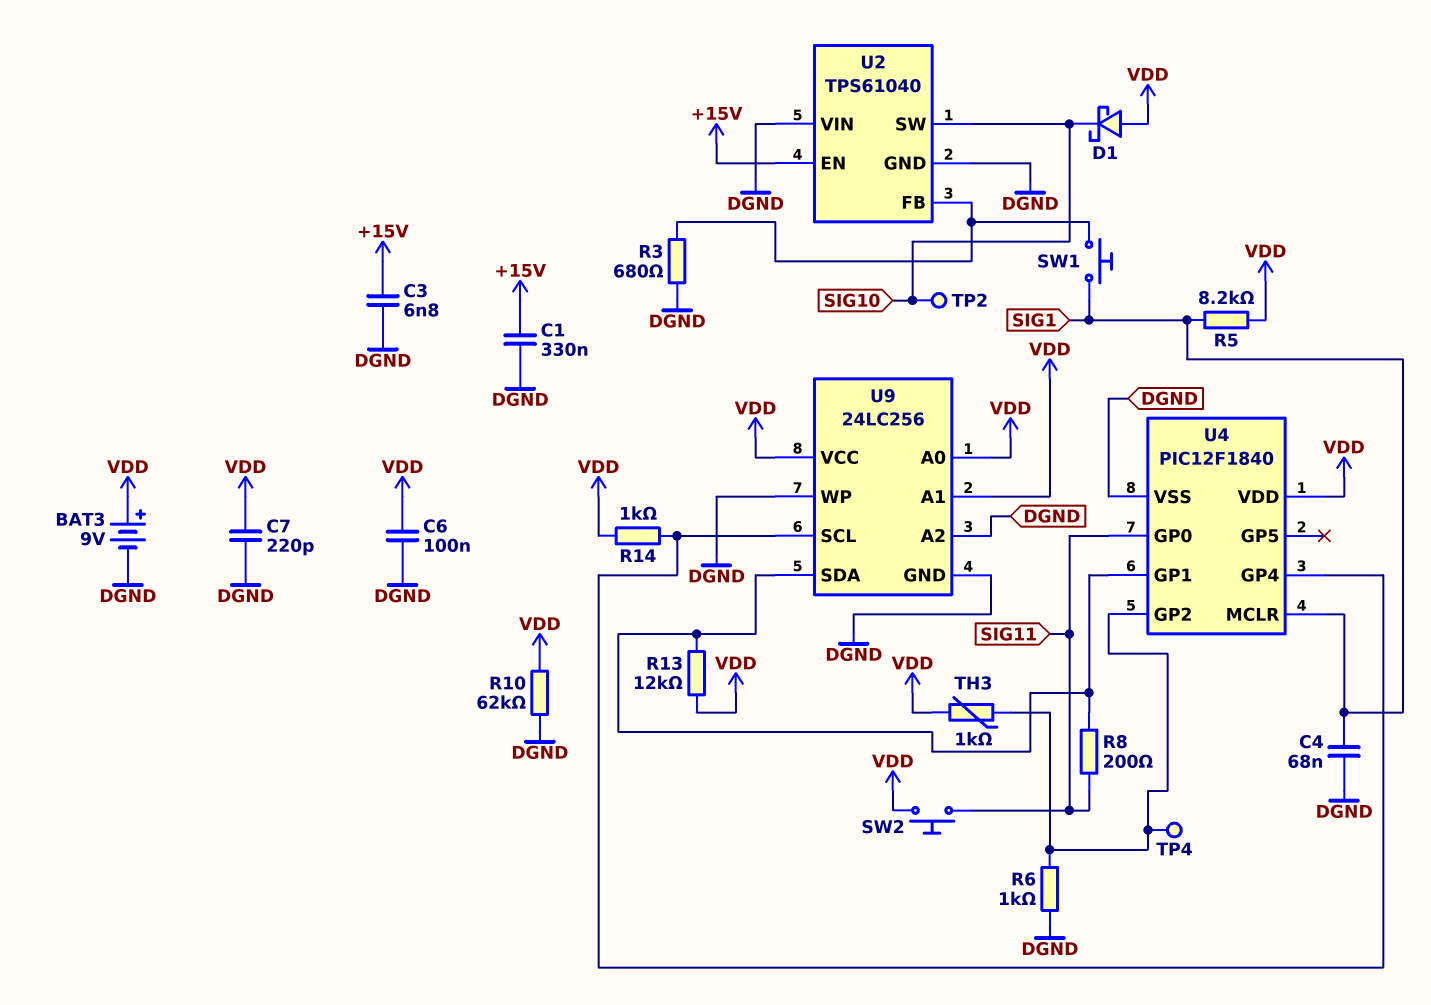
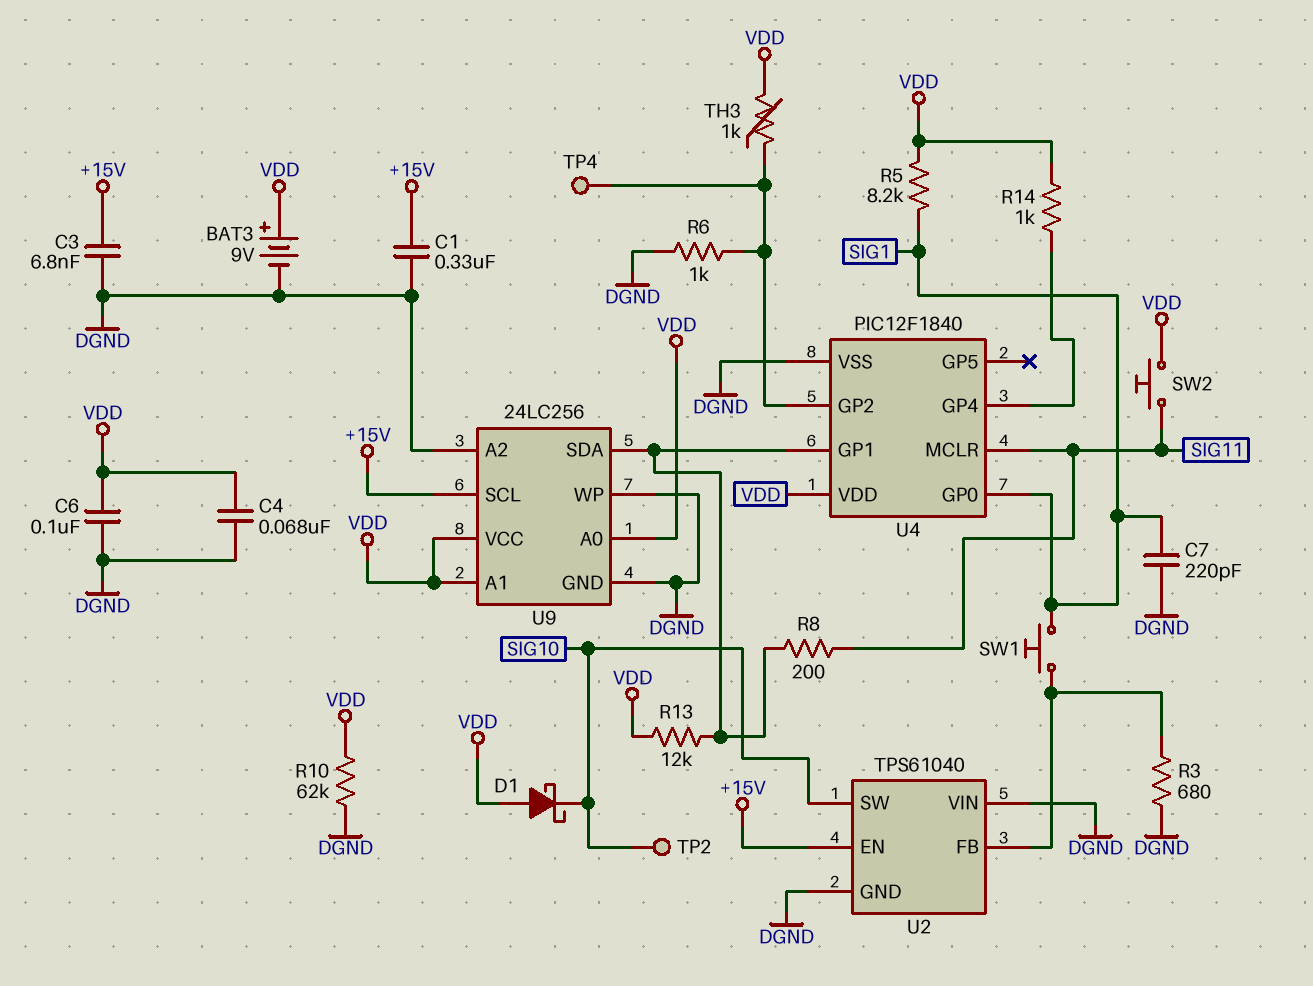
C4: 68nF (DGND, SIG1) -> 68nF (DGND, VDD)
C7: 220pF (DGND, VDD) -> 220pF (DGND, SIG1)
U4 pin GP0: SIG11 -> SIG1
U4 pin MCLR: SIG1 -> SIG11
U9 pin SCL: U4/GP4 -> +15V

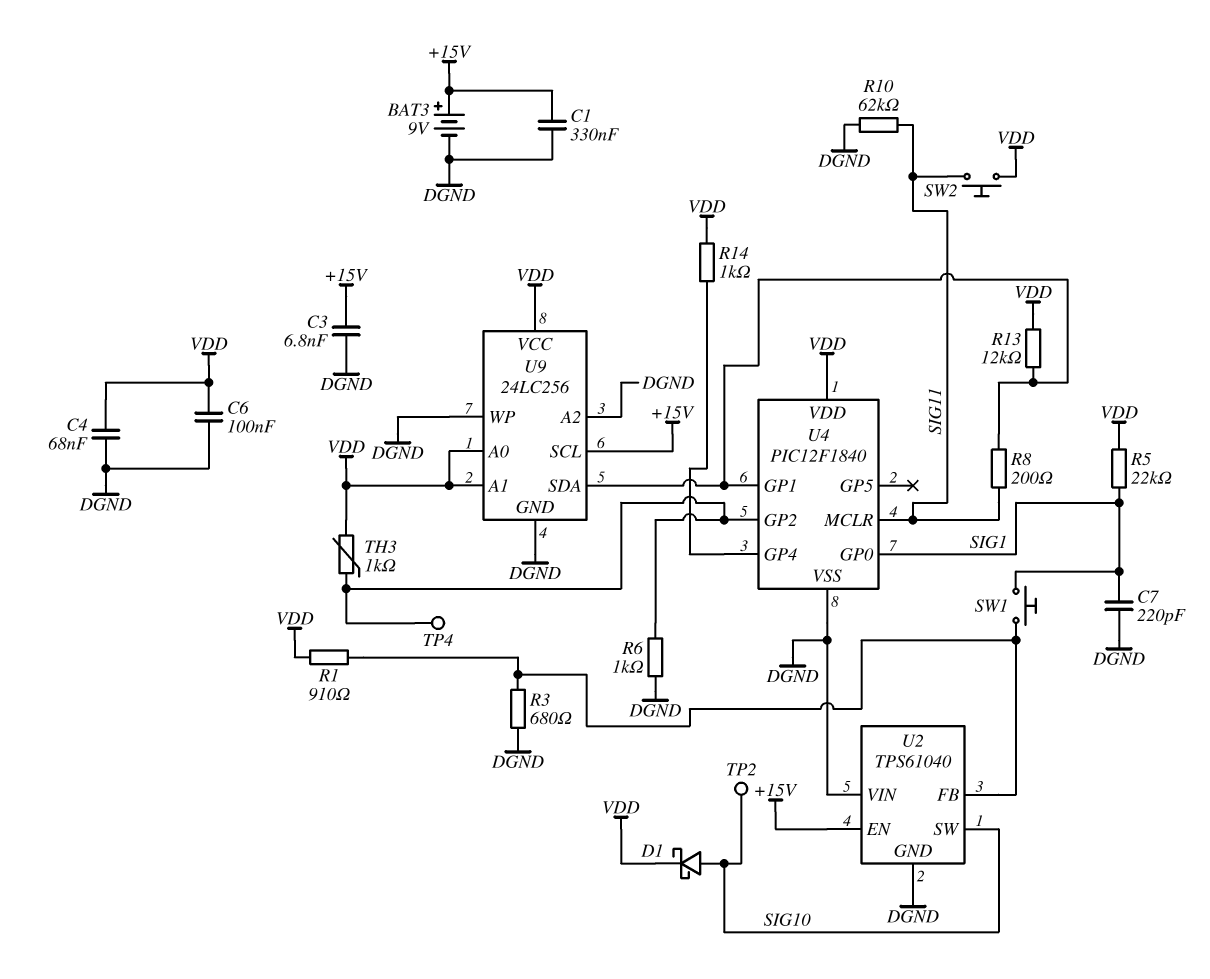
BAT3: 9V (plus VDD, minus DGND) -> 9V (plus +15V, minus DGND)
D1: schottky (A VDD, K SIG10) -> schottky (A SIG10, K VDD)
R1: none -> 910 (U2/FB, VDD)
R5: 8.2k (SIG1, VDD) -> 22k (SIG1, VDD)
R10: 62k (DGND, VDD) -> 62k (DGND, SIG11)

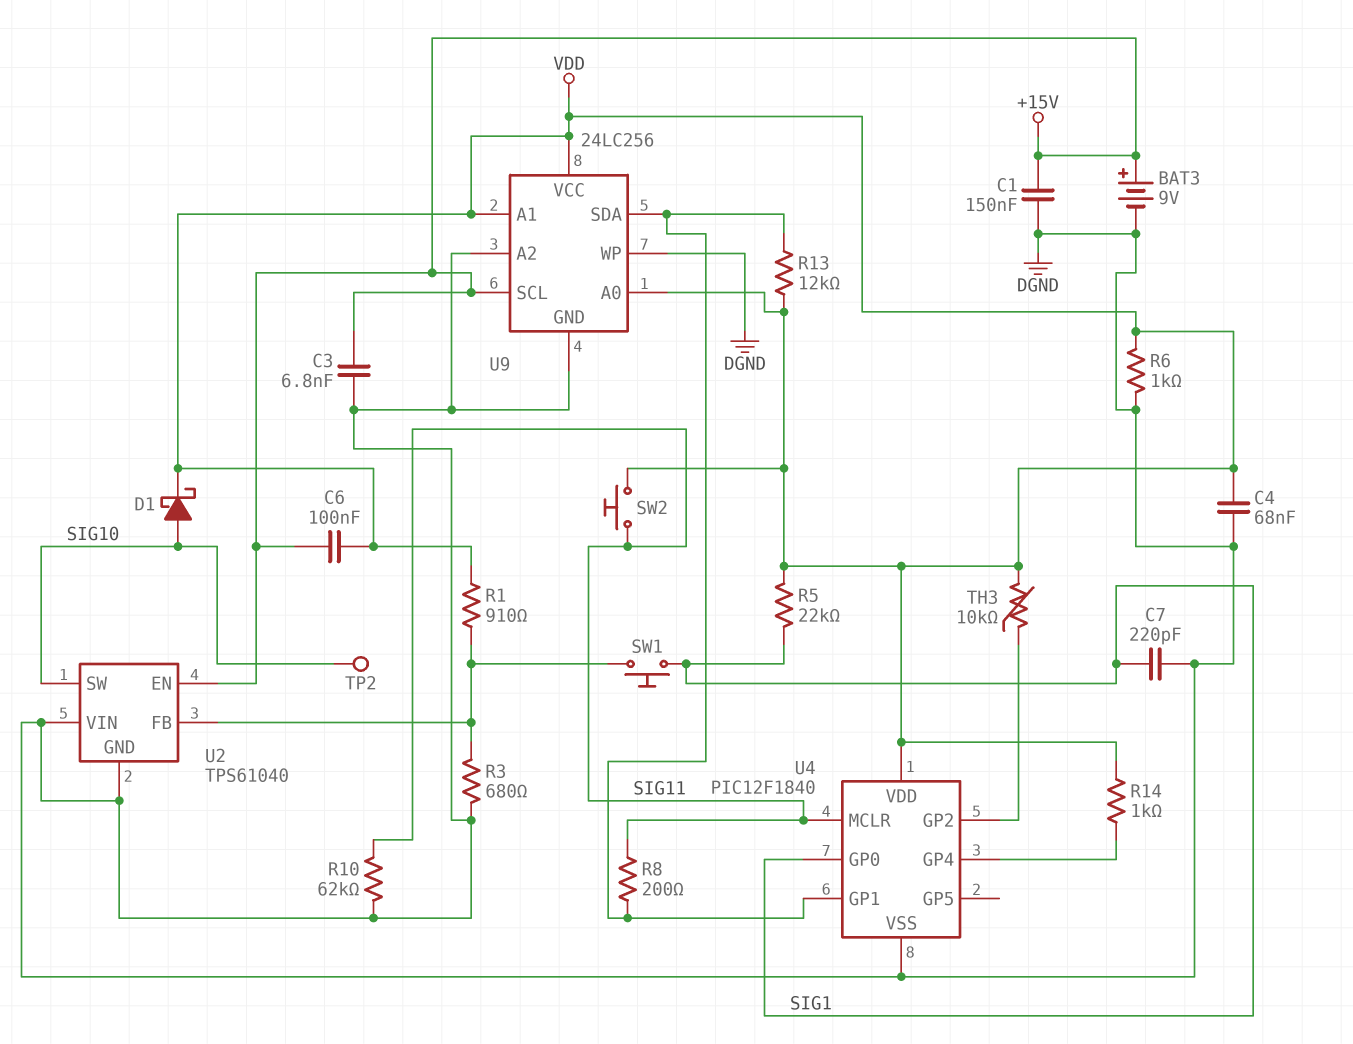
C1: 330nF (+15V, DGND) -> 150nF (+15V, DGND)
C6: 100nF (DGND, VDD) -> 100nF (+15V, VDD)
R6: 1k (DGND, U4/GP2) -> 1k (DGND, VDD)
TH3: 1k (U4/GP2, VDD) -> 10k (U4/GP2, VDD)
TP4: test point (U4/GP2) -> none

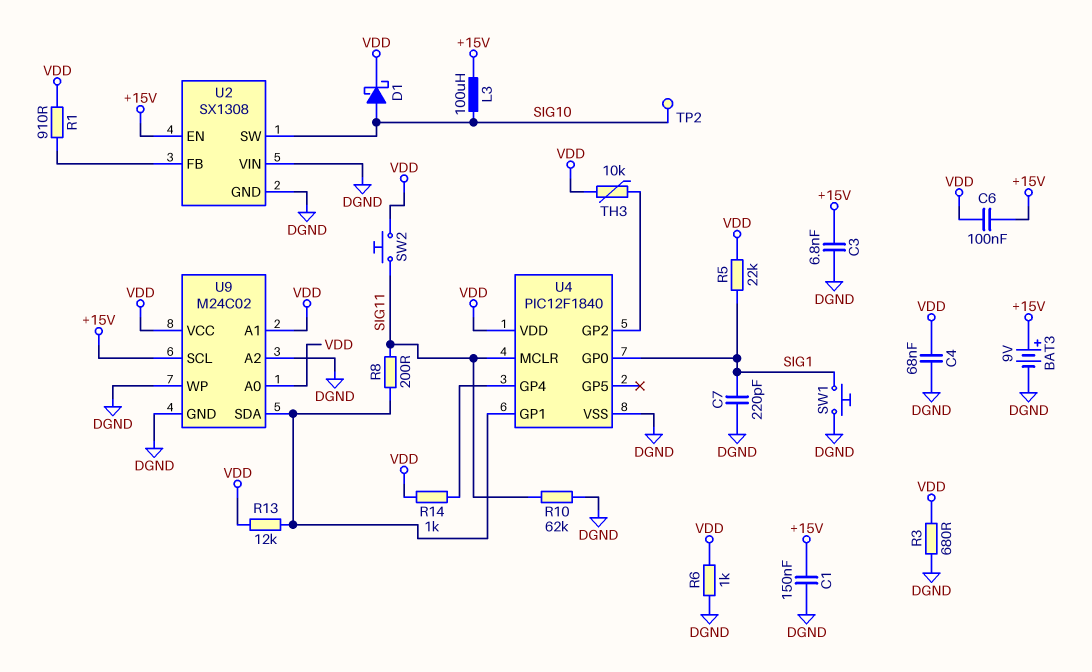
L3: none -> 100uH (+15V, SIG10)
R3: 680 (DGND, U2/FB) -> 680 (DGND, VDD)
SW1: button (SIG1, U2/FB) -> button (DGND, SIG1)
U2: TPS61040 -> SX1308
U9: 24LC256 -> M24C02

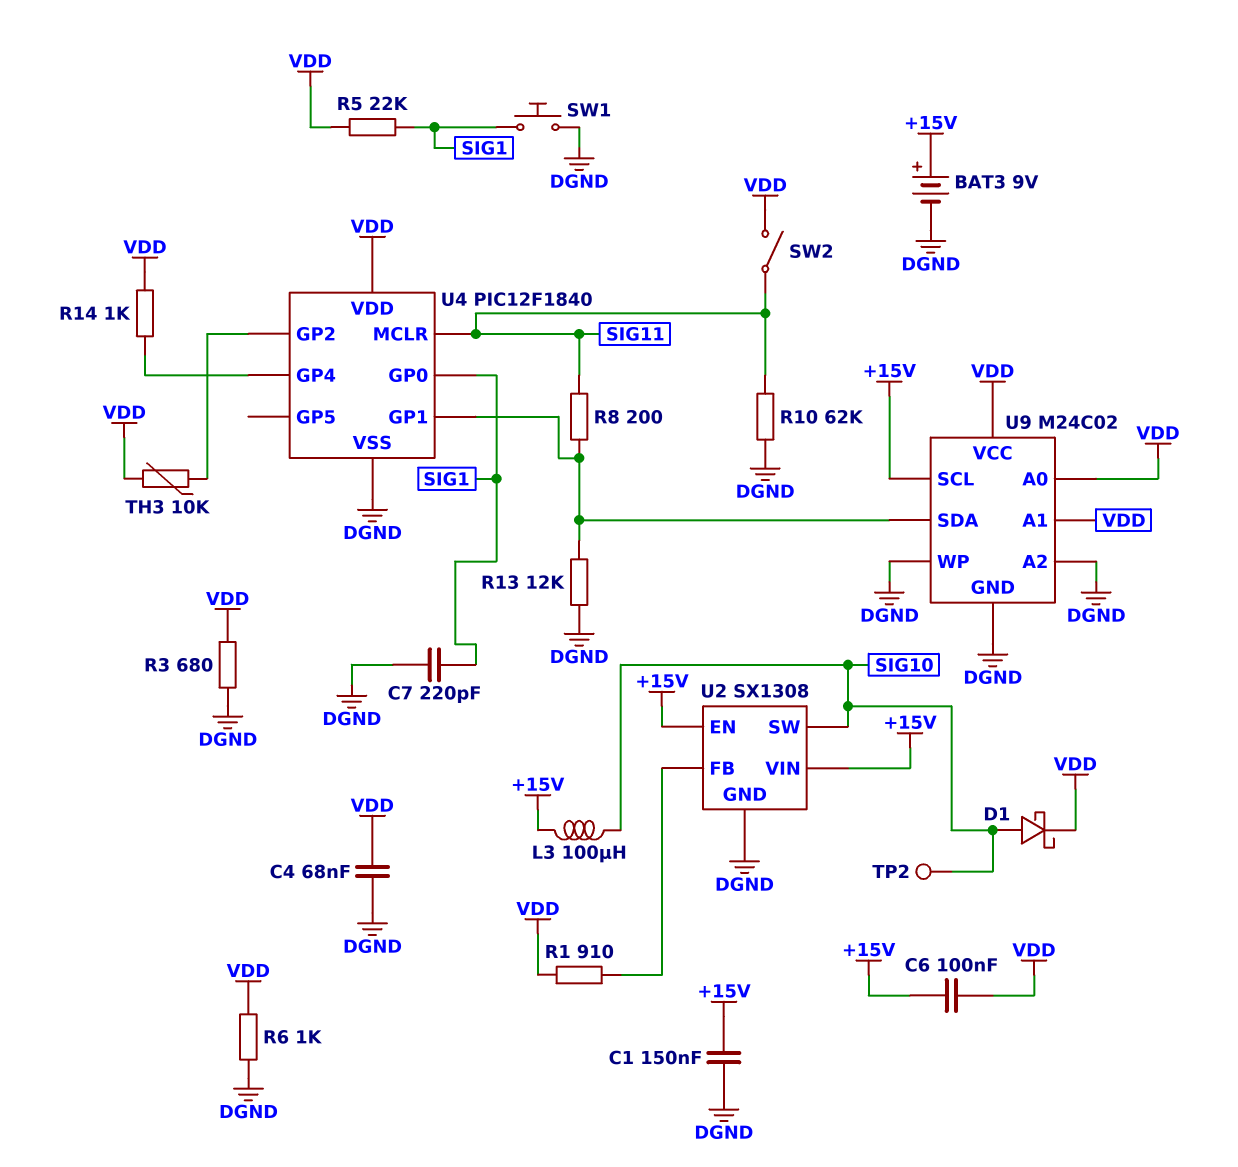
C3: 6.8nF (+15V, DGND) -> none
R13: 12k (U4/GP1, VDD) -> 12k (DGND, U4/GP1)
SW2: button (SIG11, VDD) -> switch (SIG11, VDD)
U2 pin VIN: DGND -> +15V

